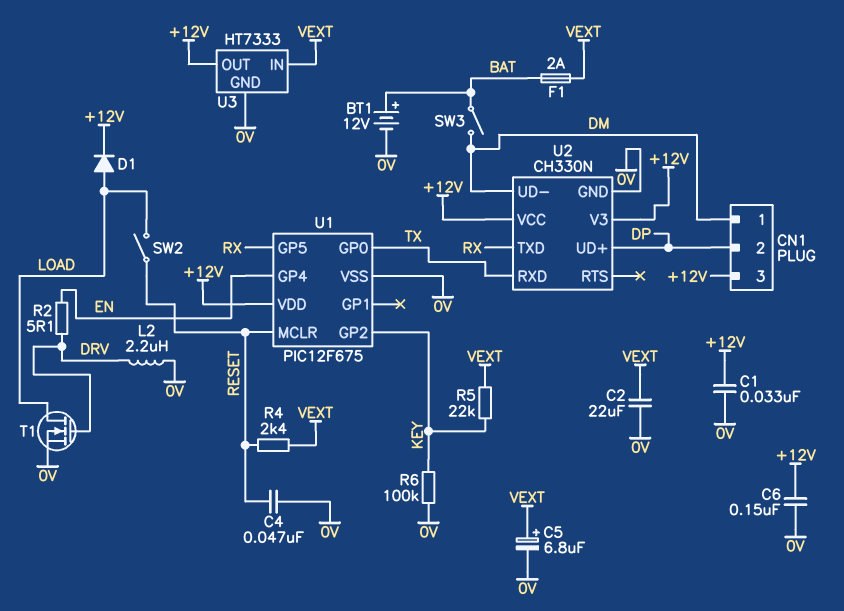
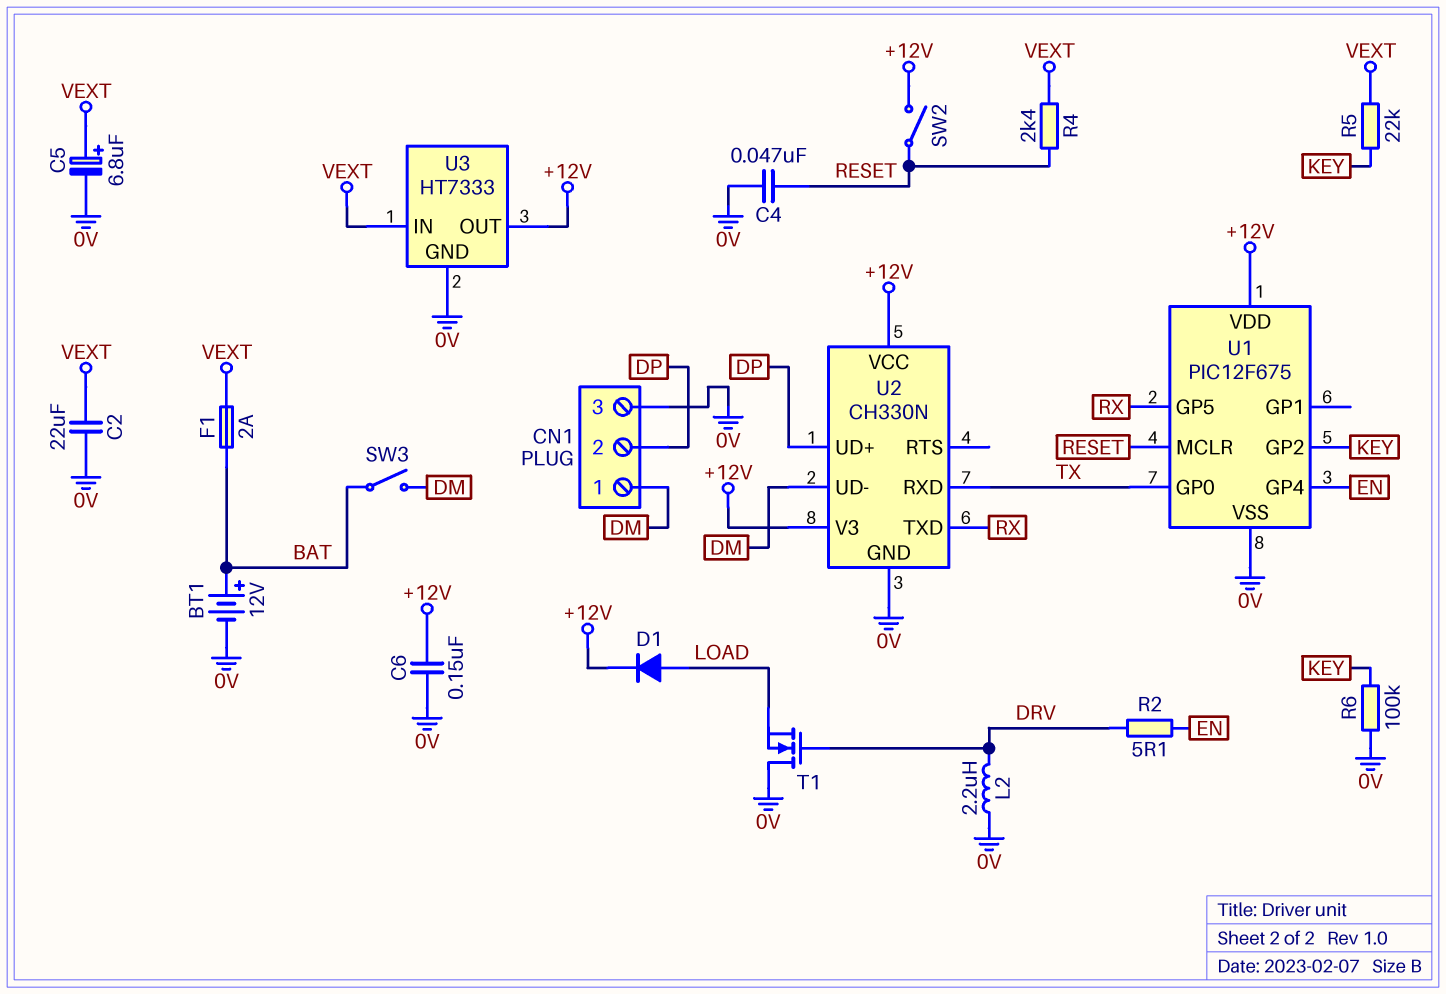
C1: 33nF (+12V, 0V) -> none
CN1 pin 3: +12V -> 0V
SW2: switch (LOAD, RESET) -> switch (+12V, RESET)
T1: NMOS (G DRV, D LOAD, S 0V) -> NMOS (G DRV, D 0V, S LOAD)

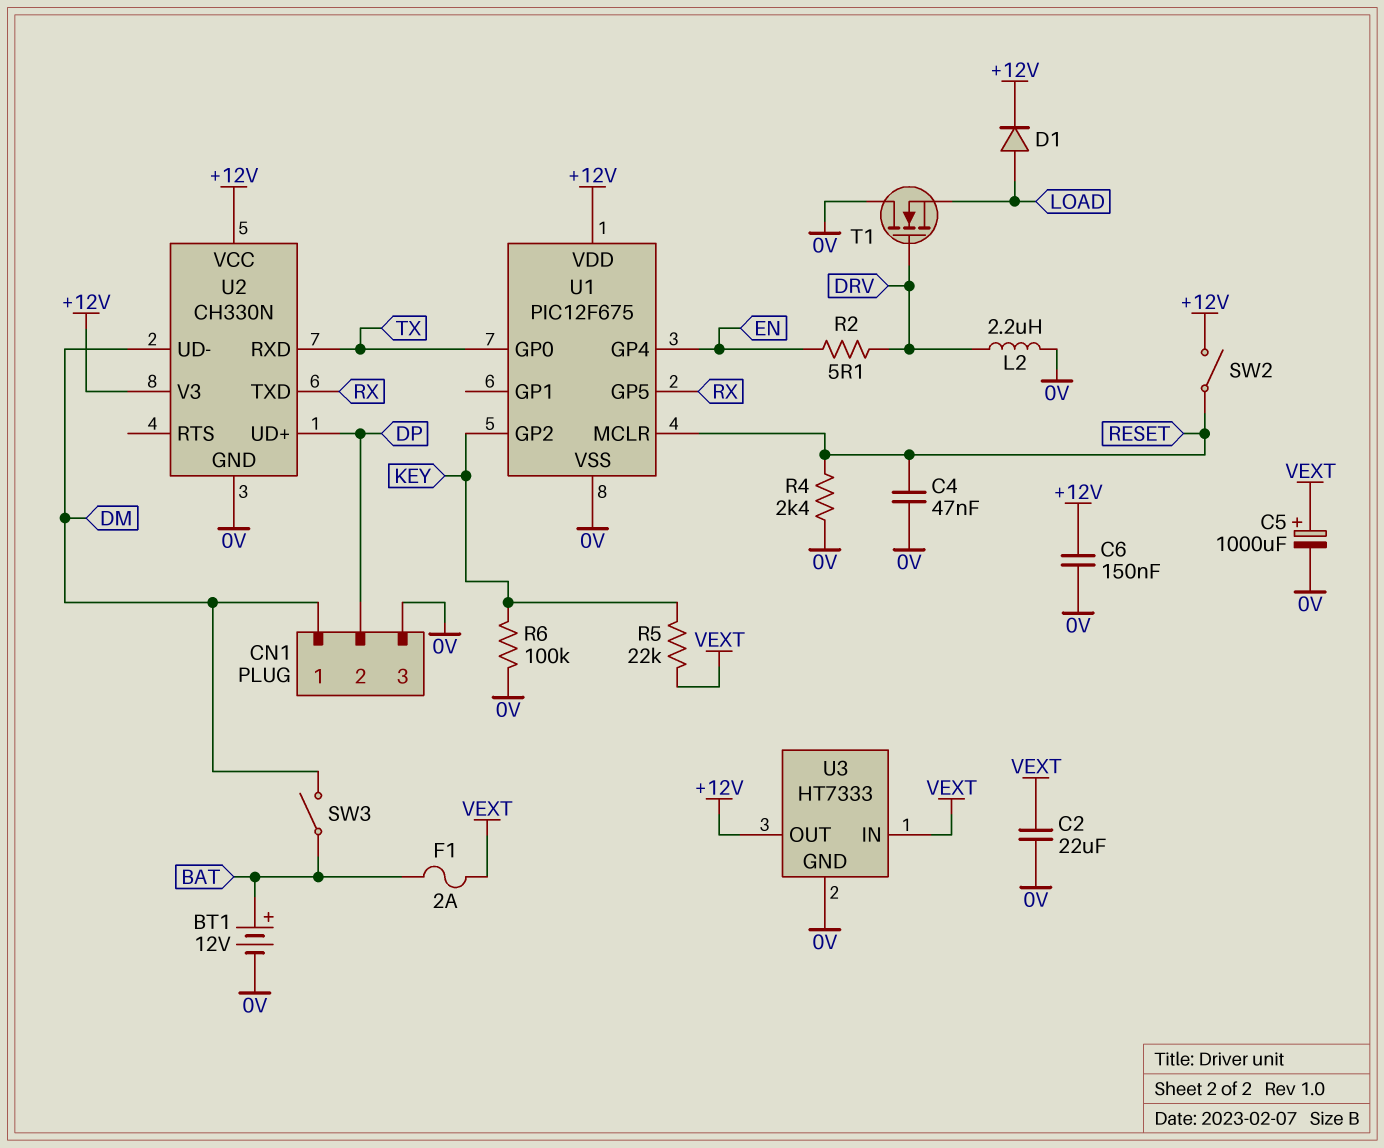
C5: 6.8uF (plus VEXT, minus 0V) -> 1000uF (plus VEXT, minus 0V)
R4: 2.4k (RESET, VEXT) -> 2.4k (0V, RESET)

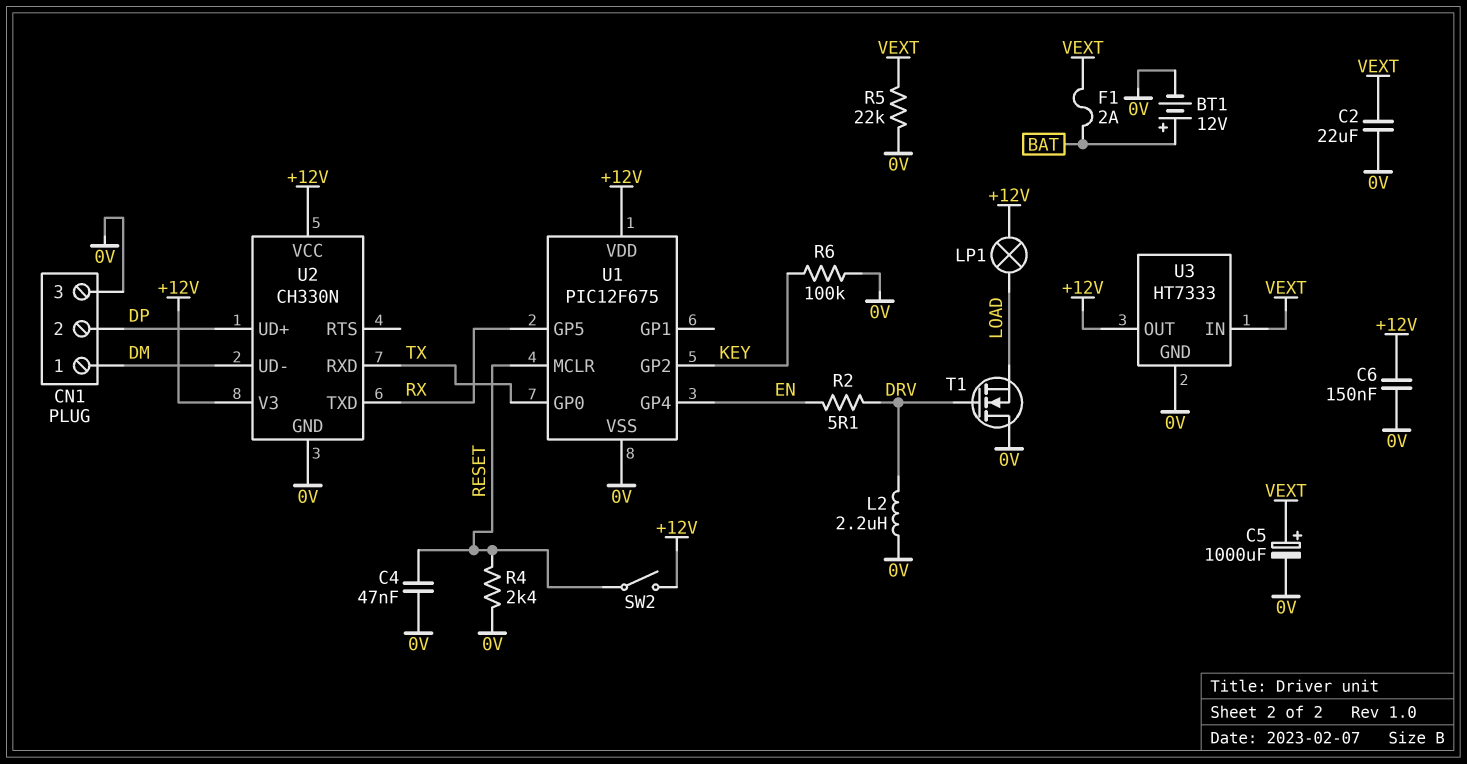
D1: diode (A LOAD, K +12V) -> none
LP1: none -> lamp (+12V, LOAD)
R5: 22k (KEY, VEXT) -> 22k (0V, VEXT)
SW3: switch (BAT, DM) -> none

